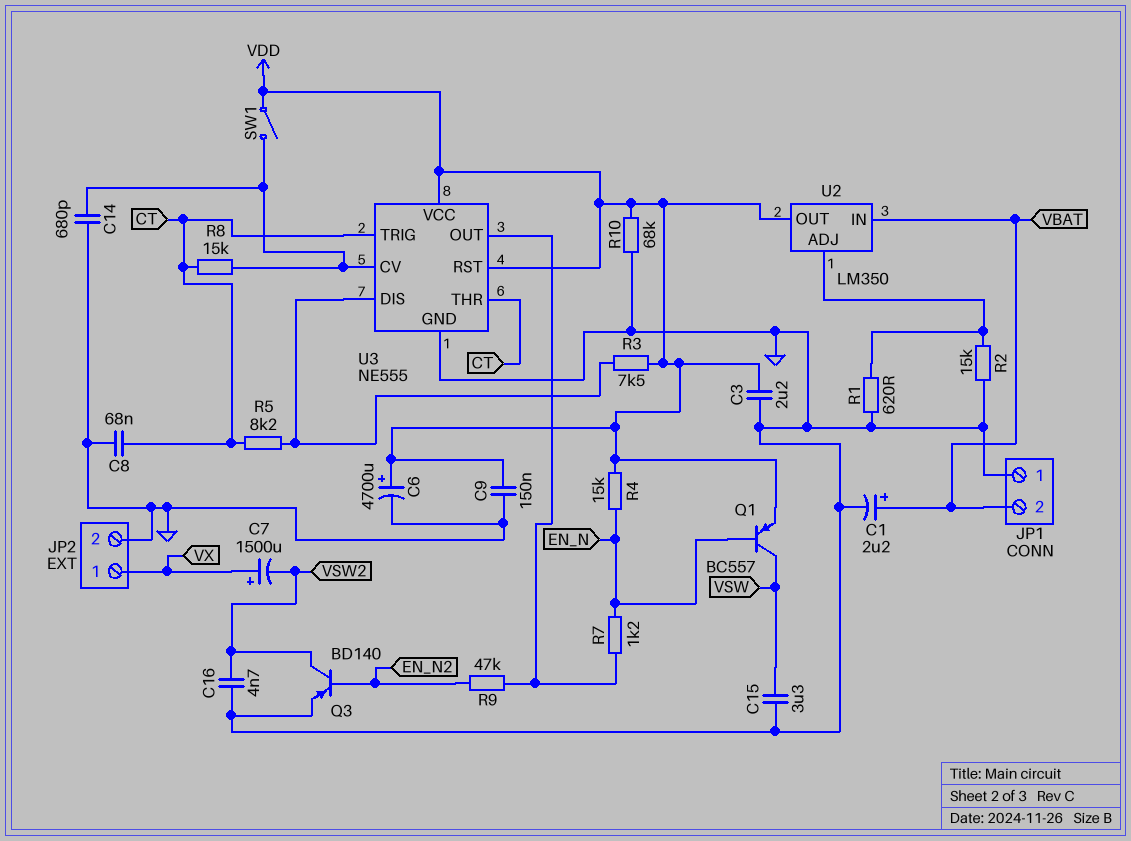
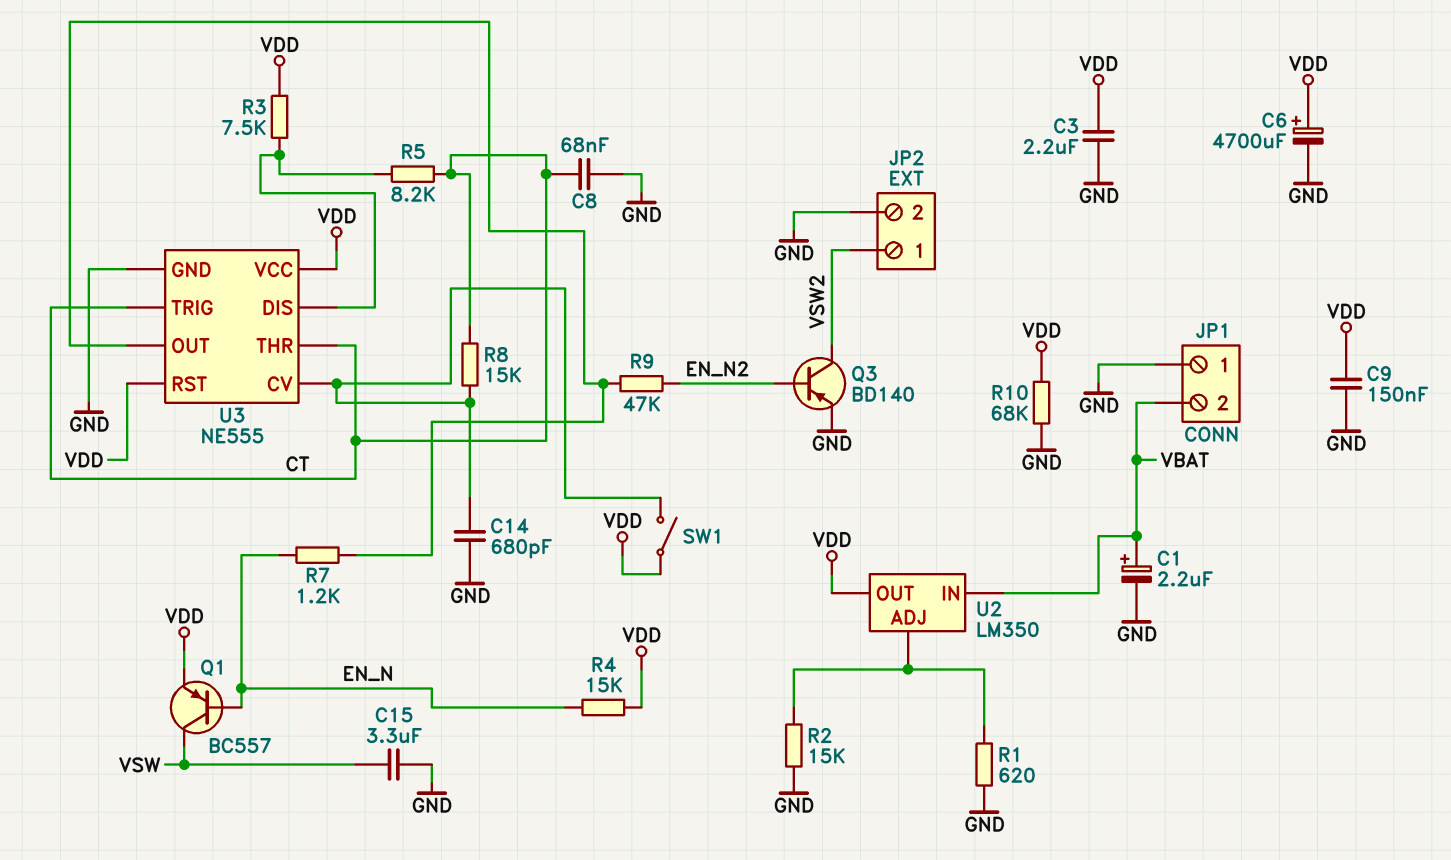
C7: 1500uF (plus VX, minus VSW2) -> none
C16: 4.7nF (GND, VSW2) -> none
JP2 pin 1: VX -> VSW2

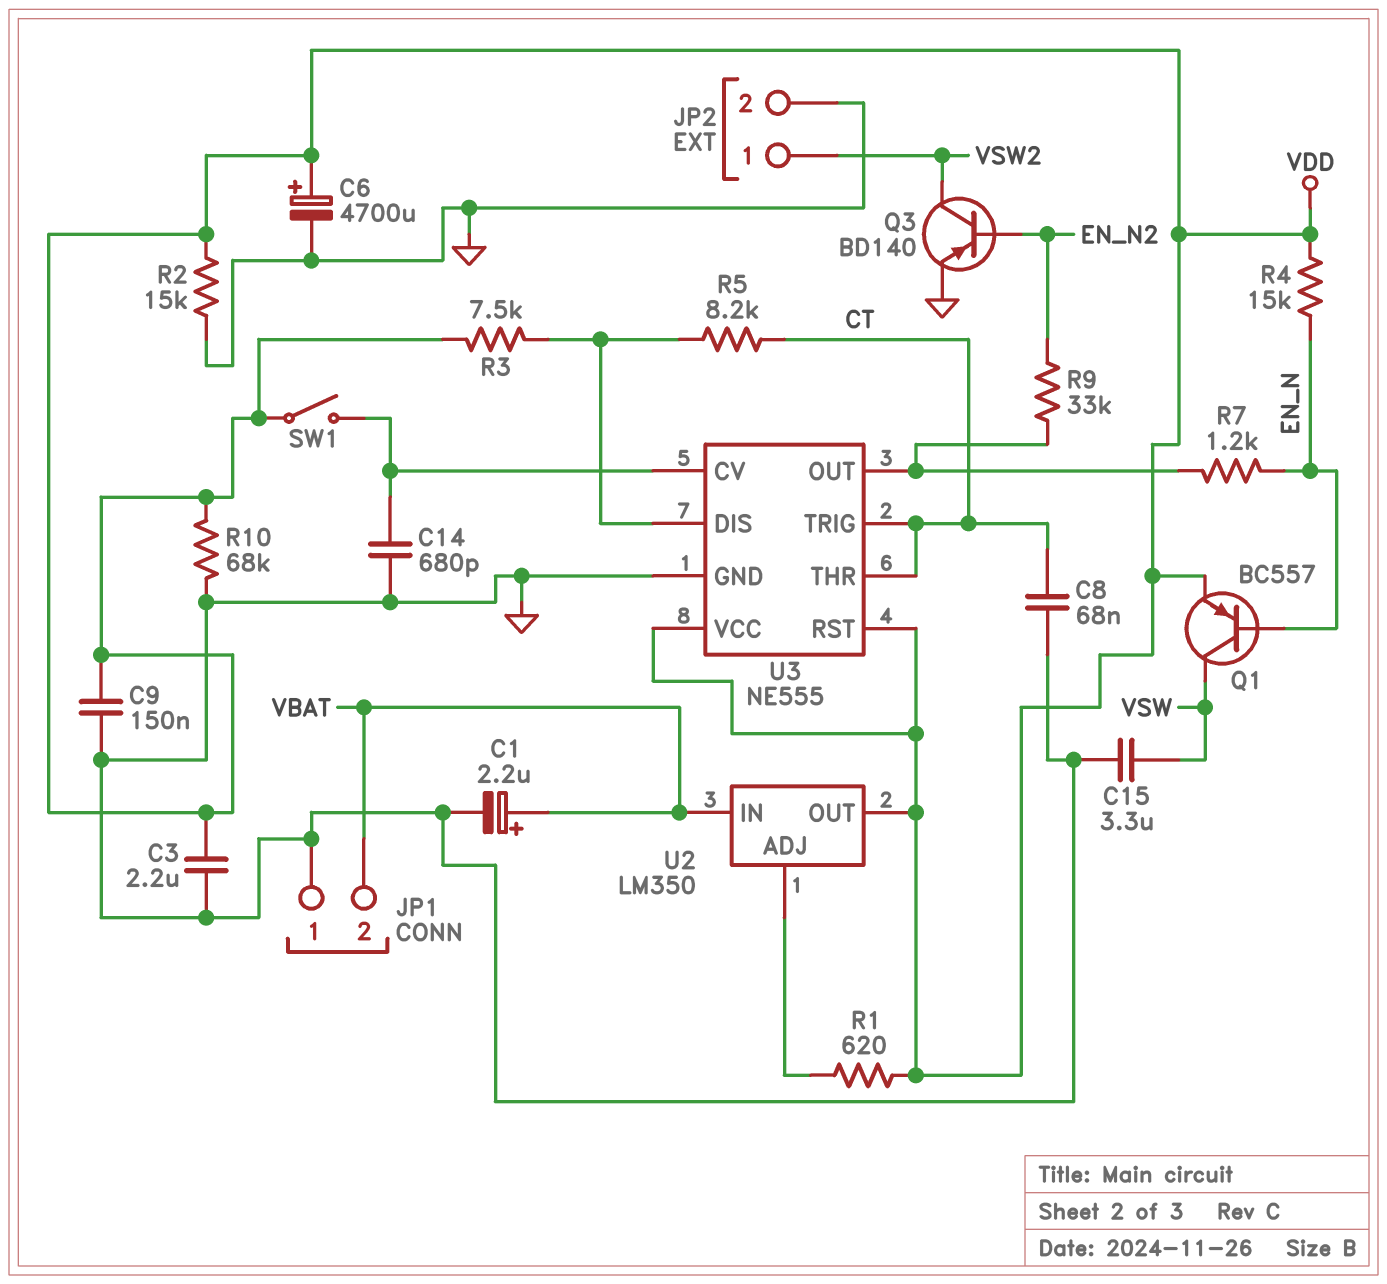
R1: 620 (GND, U2/ADJ) -> 620 (U2/ADJ, VDD)
R2: 15k (GND, U2/ADJ) -> 15k (GND, VDD)
R8: 15k (CT, U3/CV) -> none
R9: 47k (EN_N2, U3/OUT) -> 33k (EN_N2, U3/OUT)

